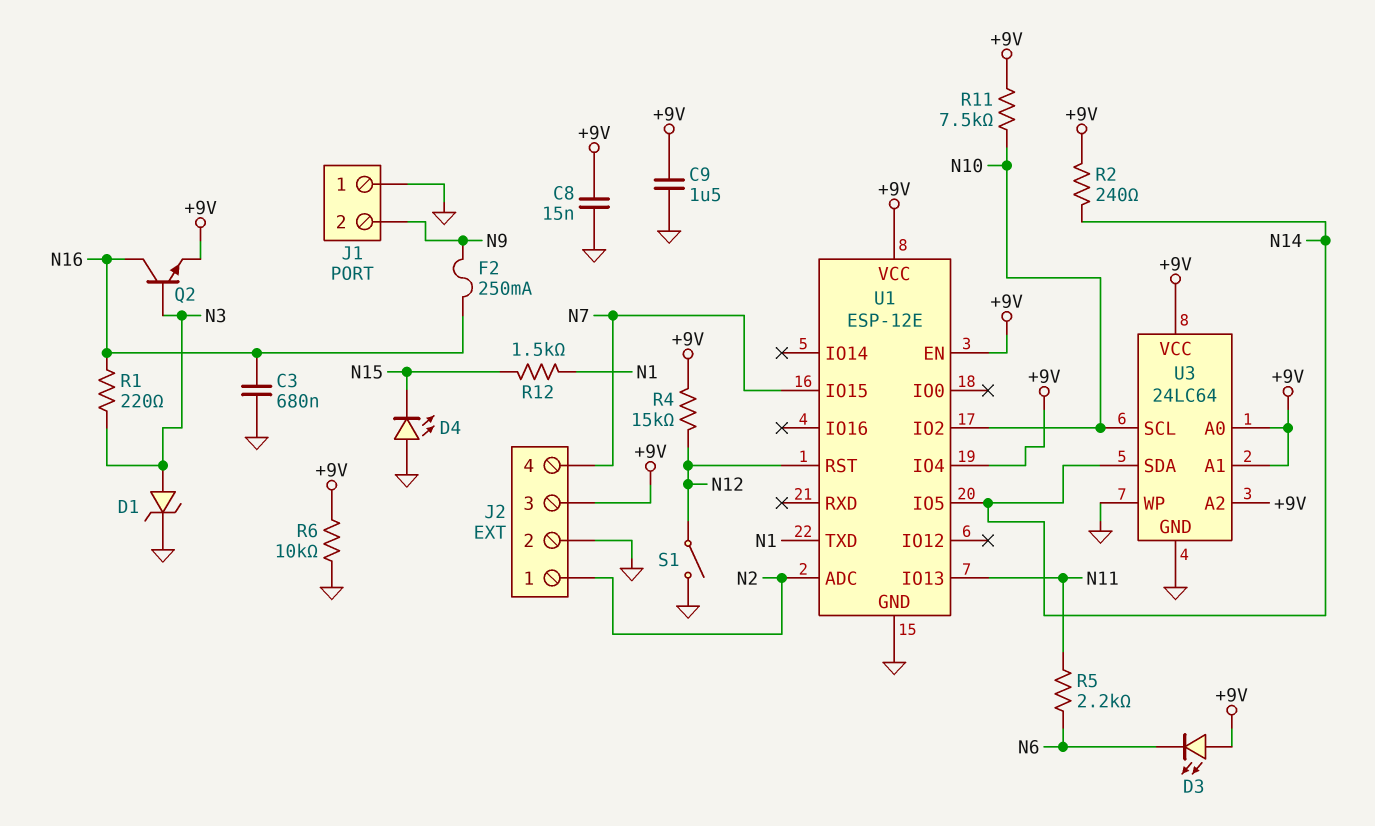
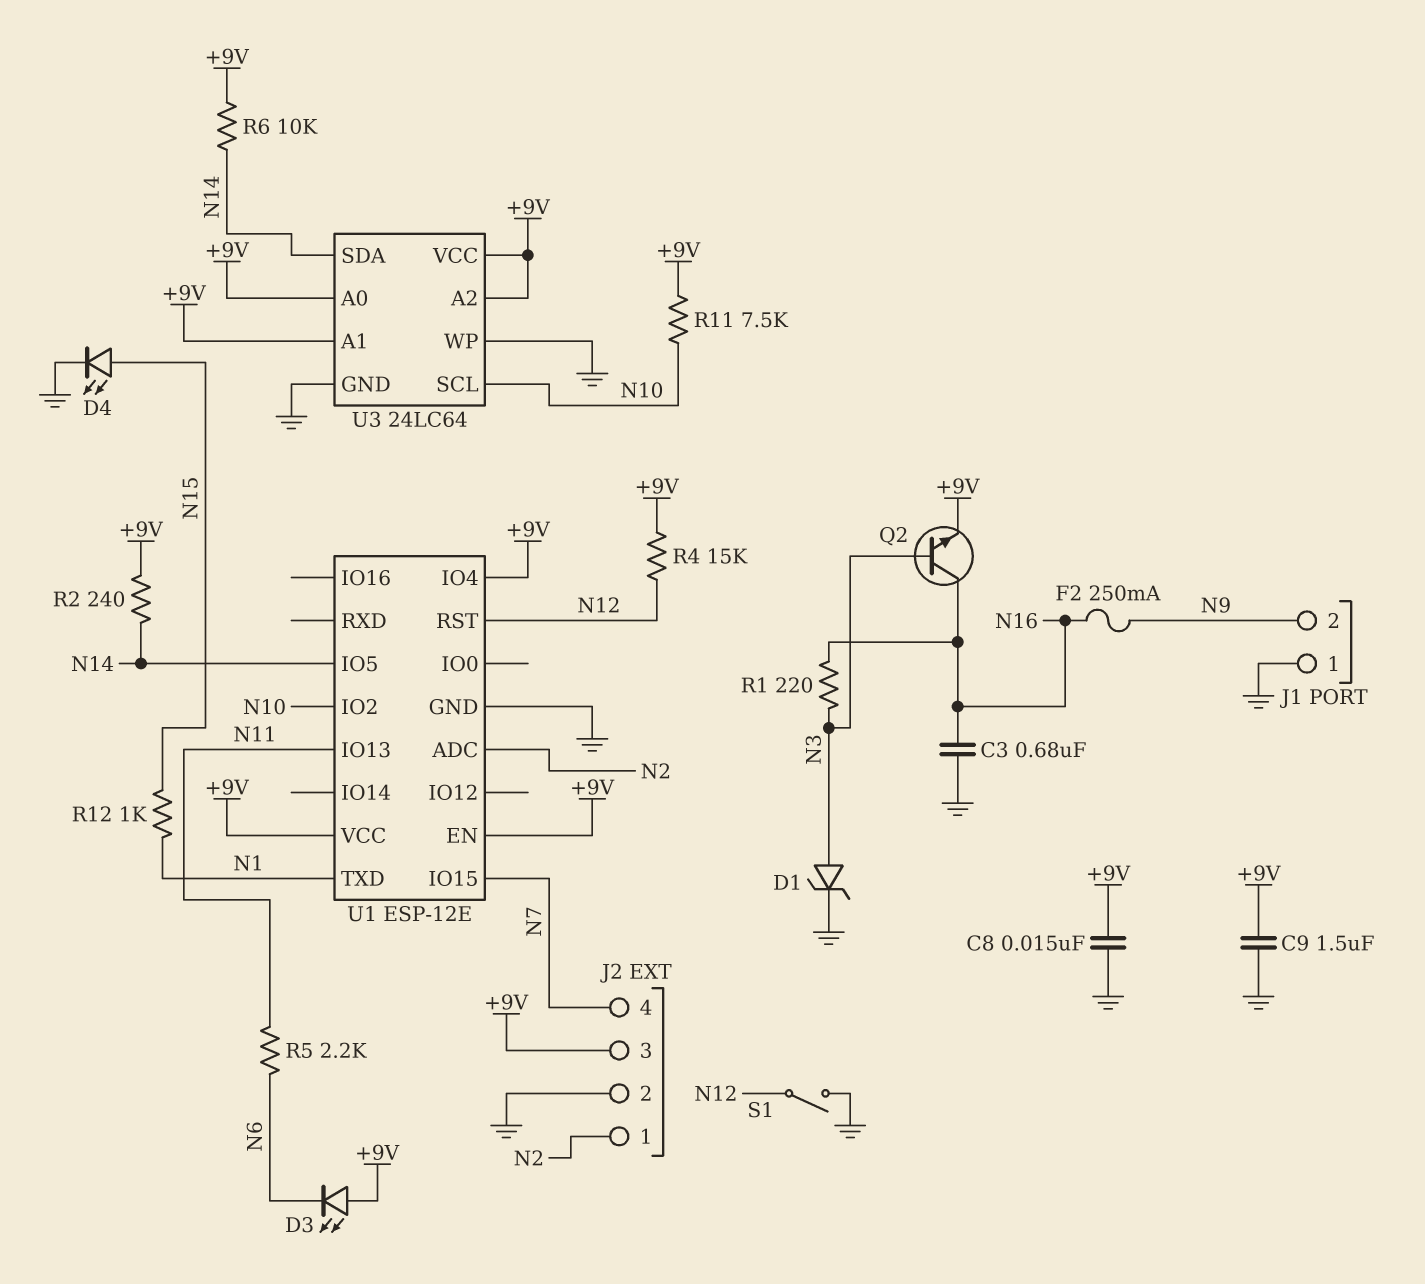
D4: LED (A GND, K N15) -> LED (A N15, K GND)
R6: 10k (+9V, GND) -> 10k (+9V, N14)
R12: 1.5k (N1, N15) -> 1k (N1, N15)

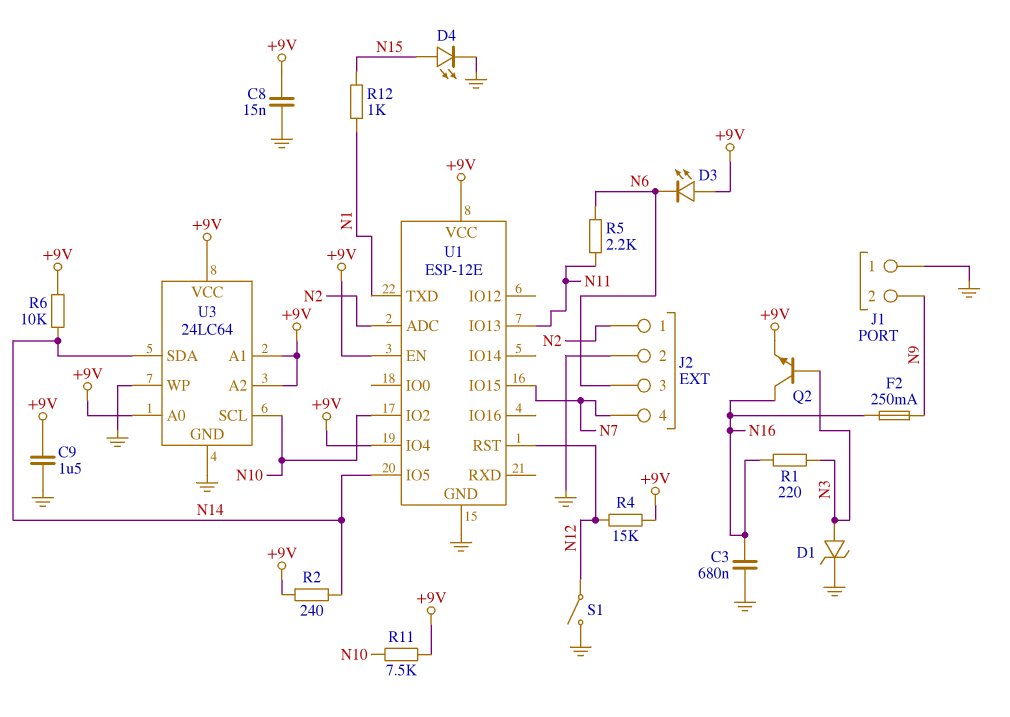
J2 pin 3: +9V -> N6

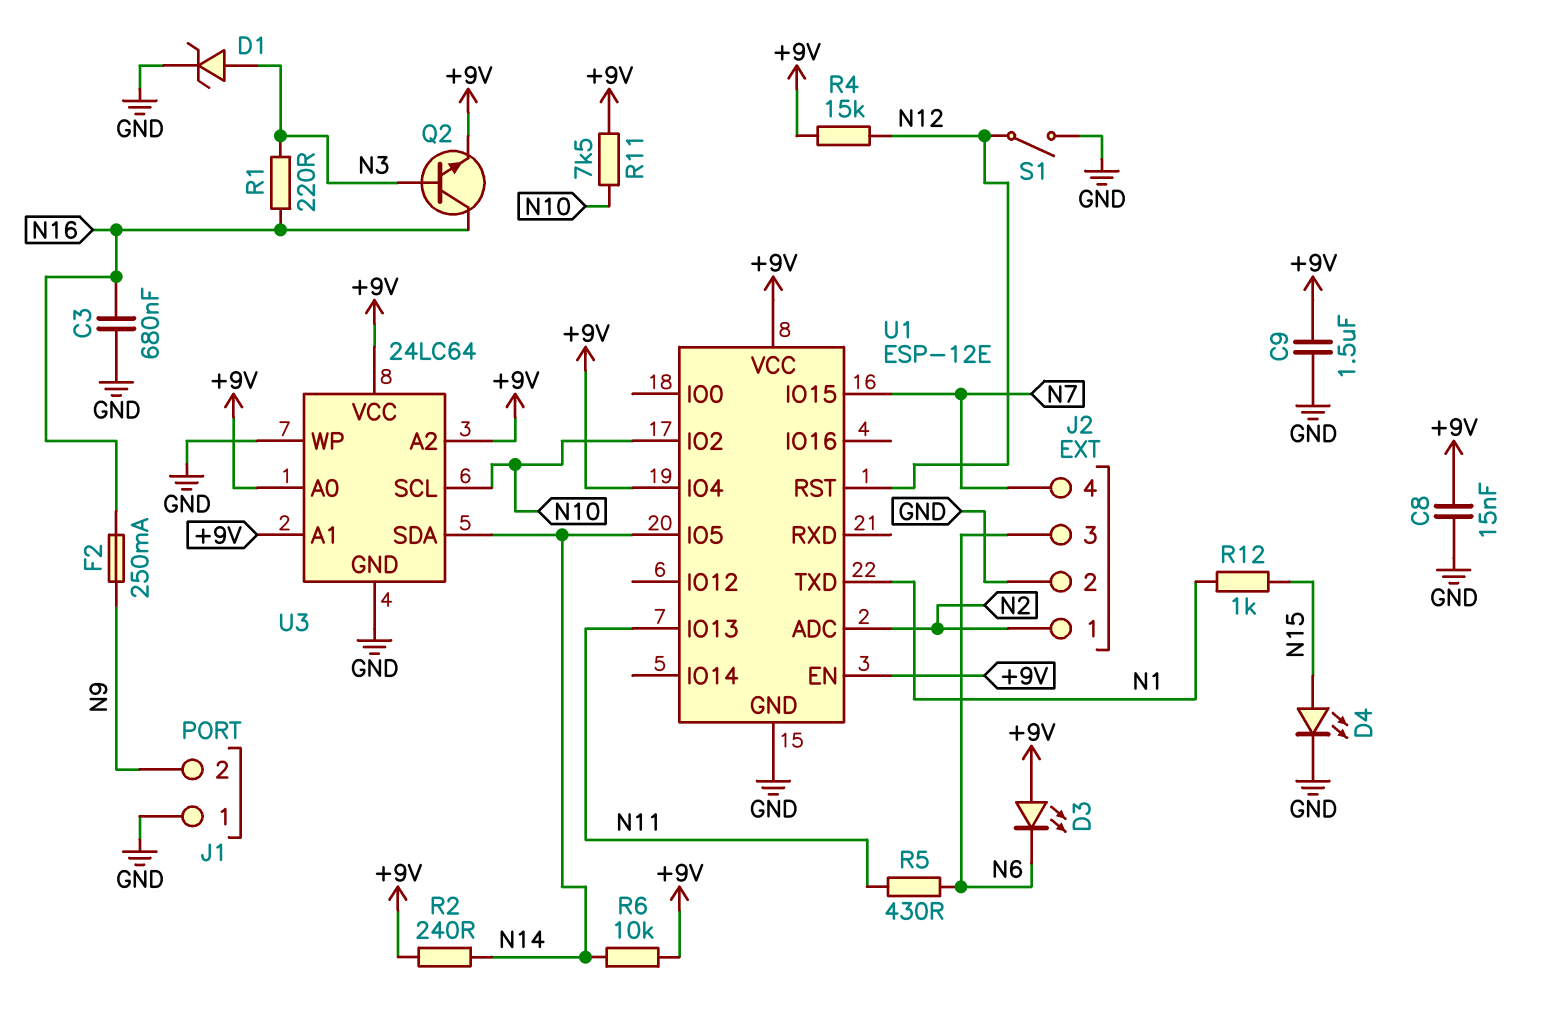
R5: 2.2k (N6, N11) -> 430 (N6, N11)

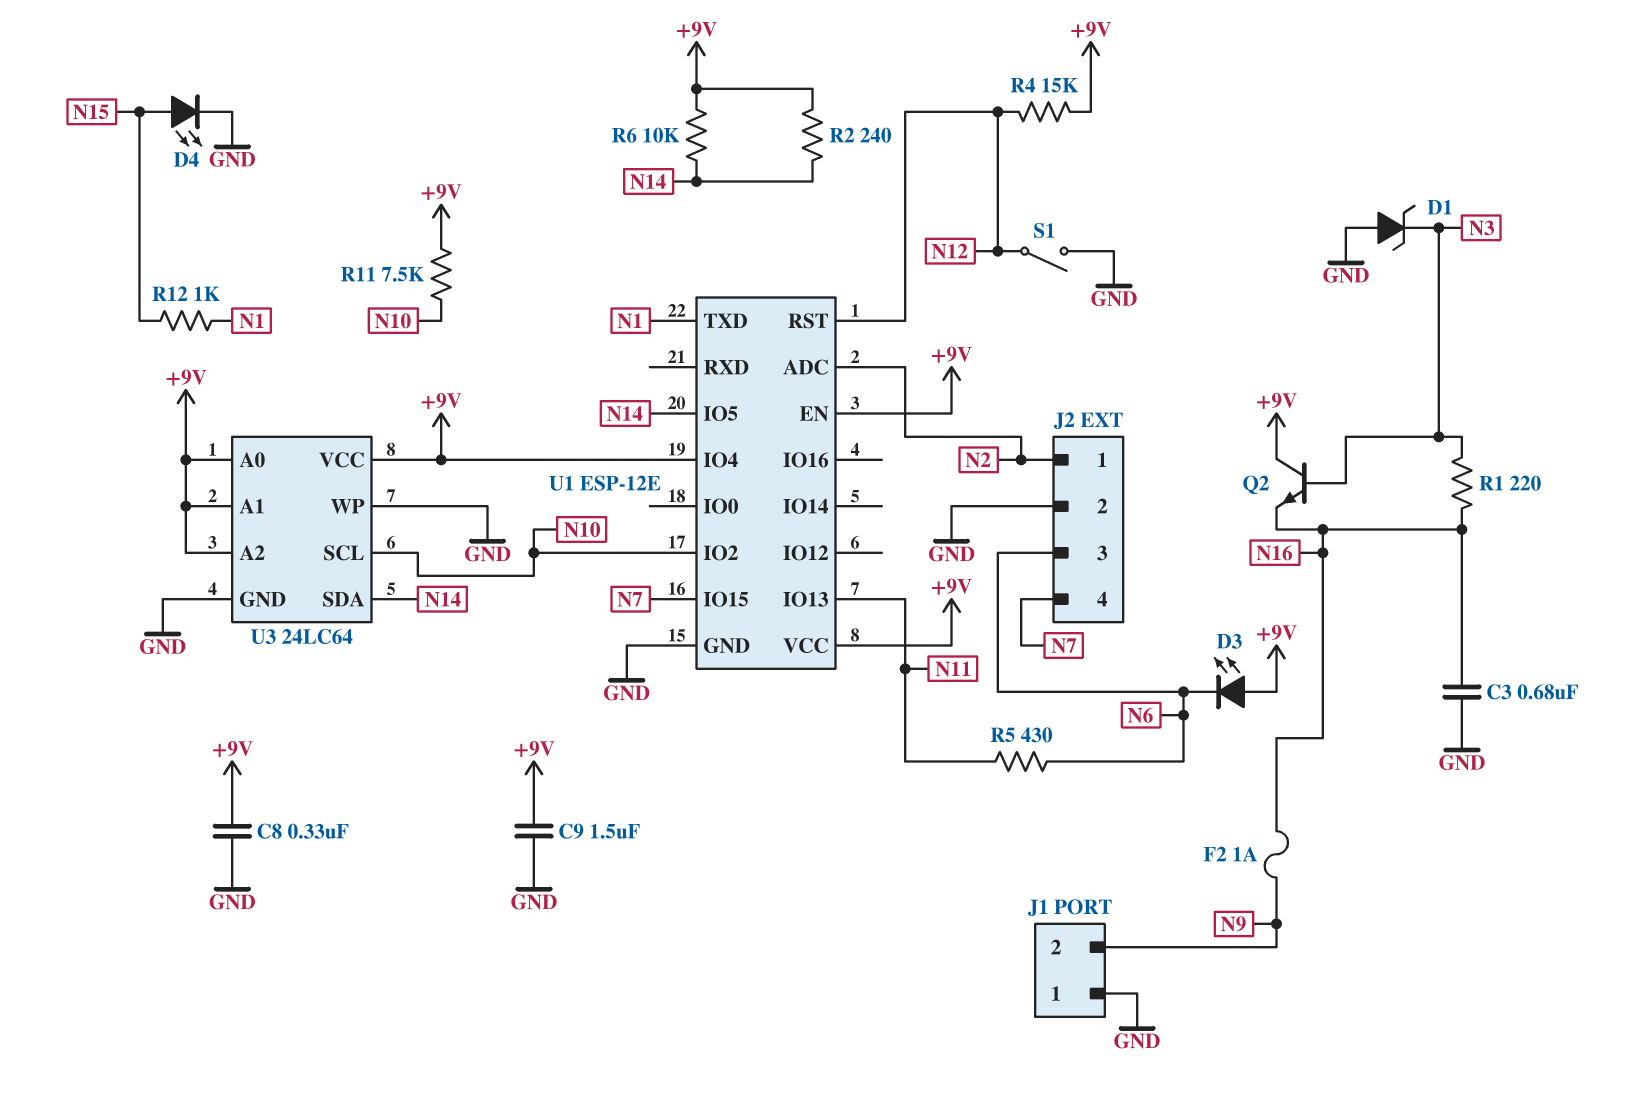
C8: 15nF (+9V, GND) -> 330nF (+9V, GND)
D1: zener (A N3, K GND) -> zener (A GND, K N3)
F2: 250mA (N9, N16) -> 1A (N9, N16)
Q2: NPN (B N3, C N16, E +9V) -> NPN (B N3, C +9V, E N16)

